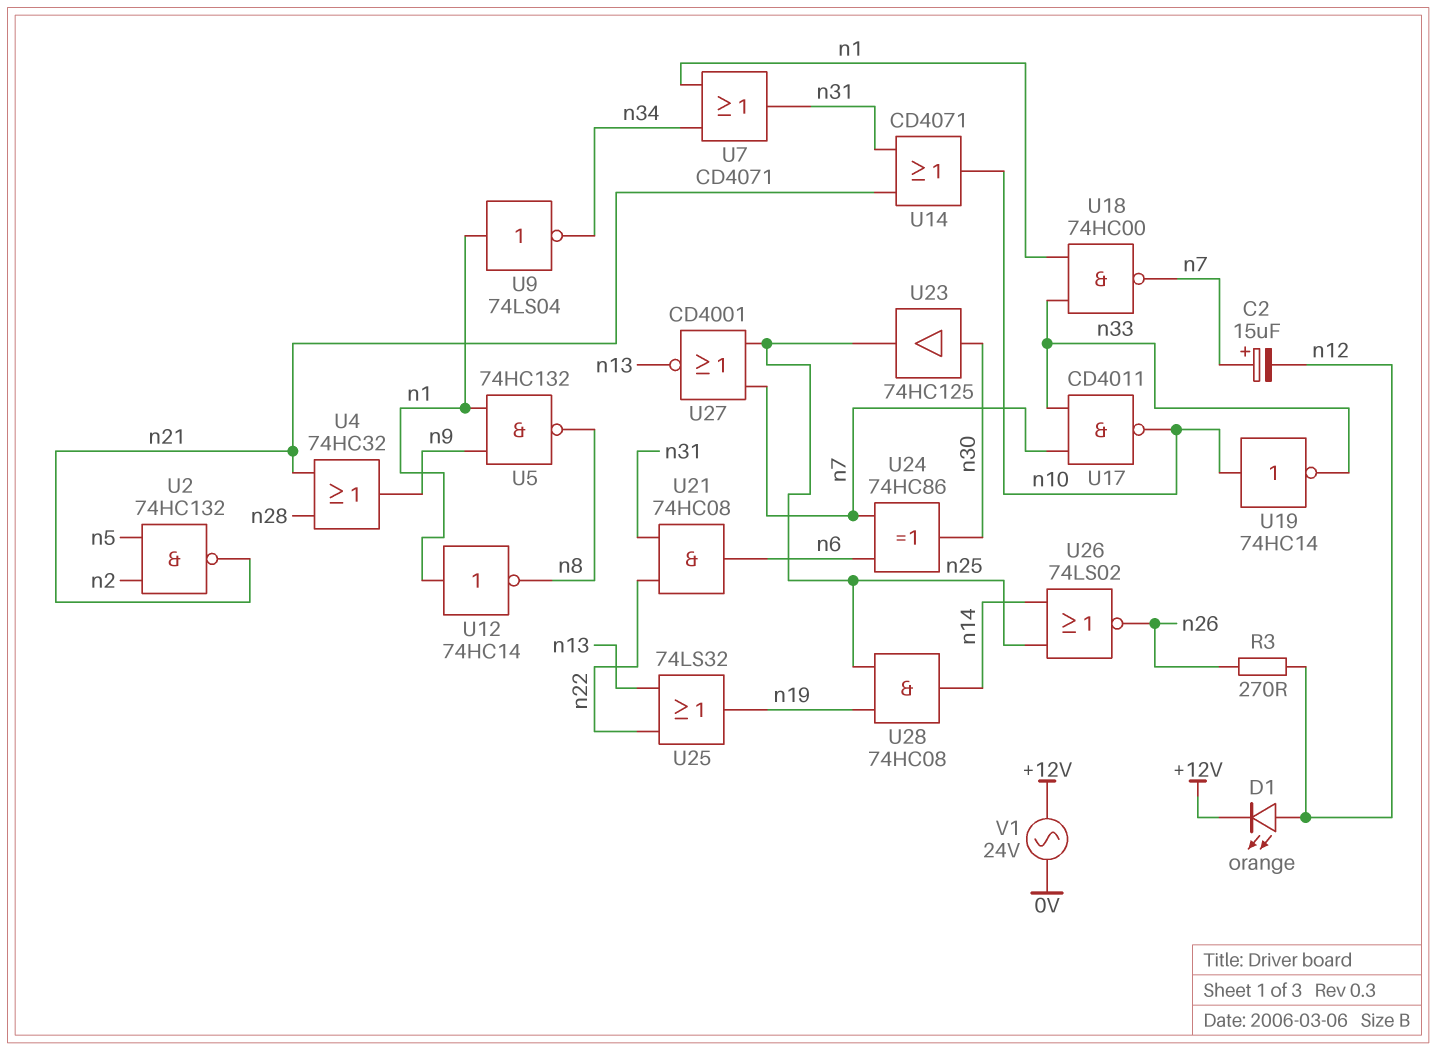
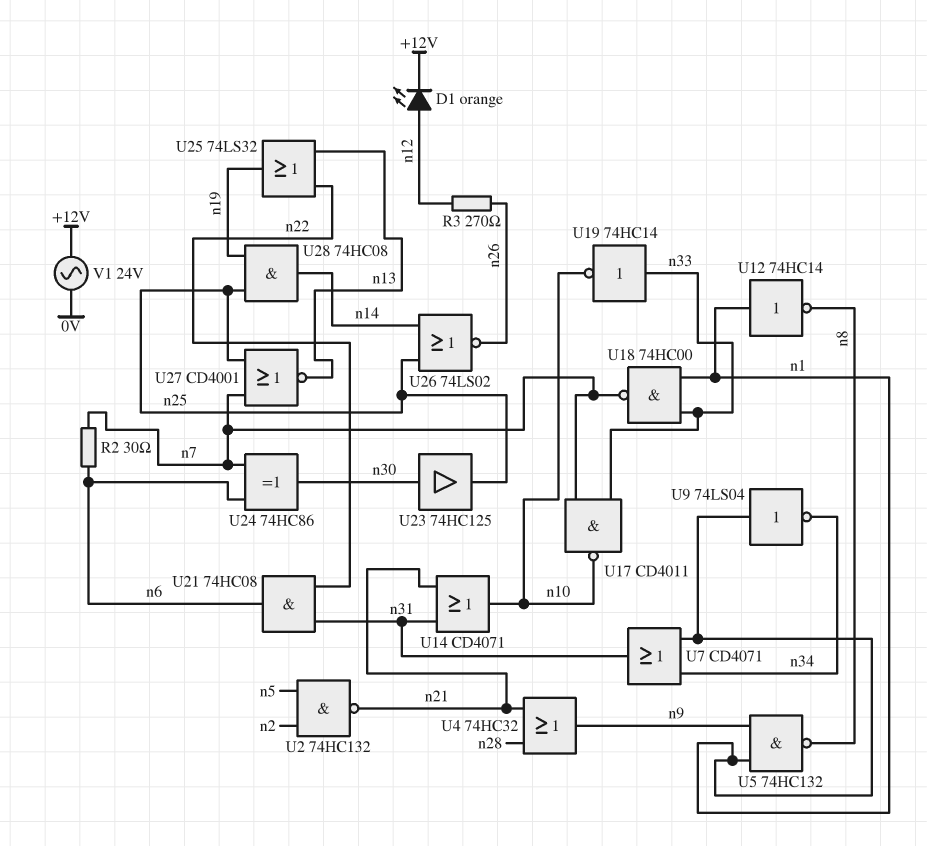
C2: 15uF (plus n7, minus n12) -> none
R2: none -> 30 (n6, n7)
U19: NOT 74HC14 (in n10, out n33) -> NOT 74HC14 (in n33, out n10)

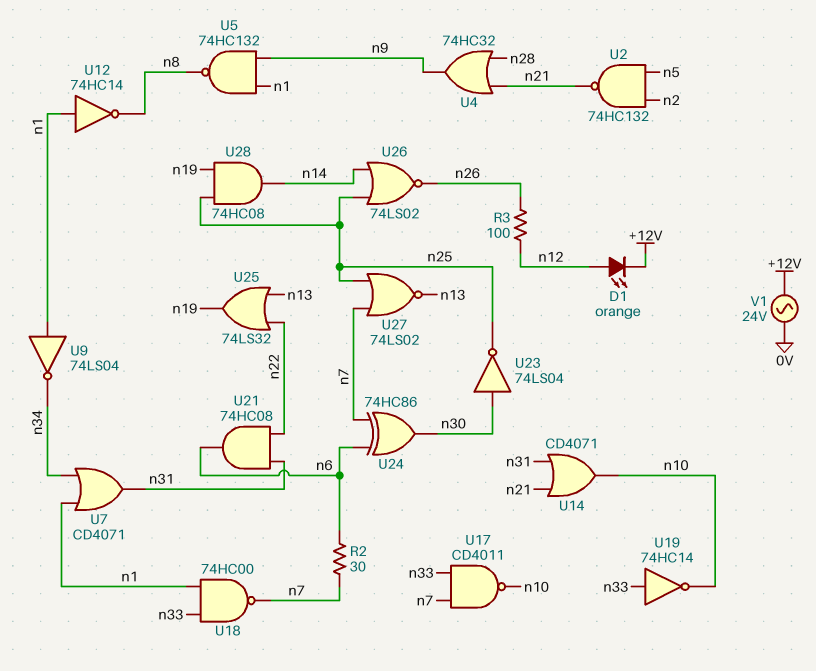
R3: 270 (n12, n26) -> 100 (n12, n26)
U23: buffer 74HC125 (in n30, out n25) -> NOT 74LS04 (in n30, out n25)
U27: NOR CD4001 (in n7, in n25, out n13) -> NOR 74LS02 (in n7, in n25, out n13)

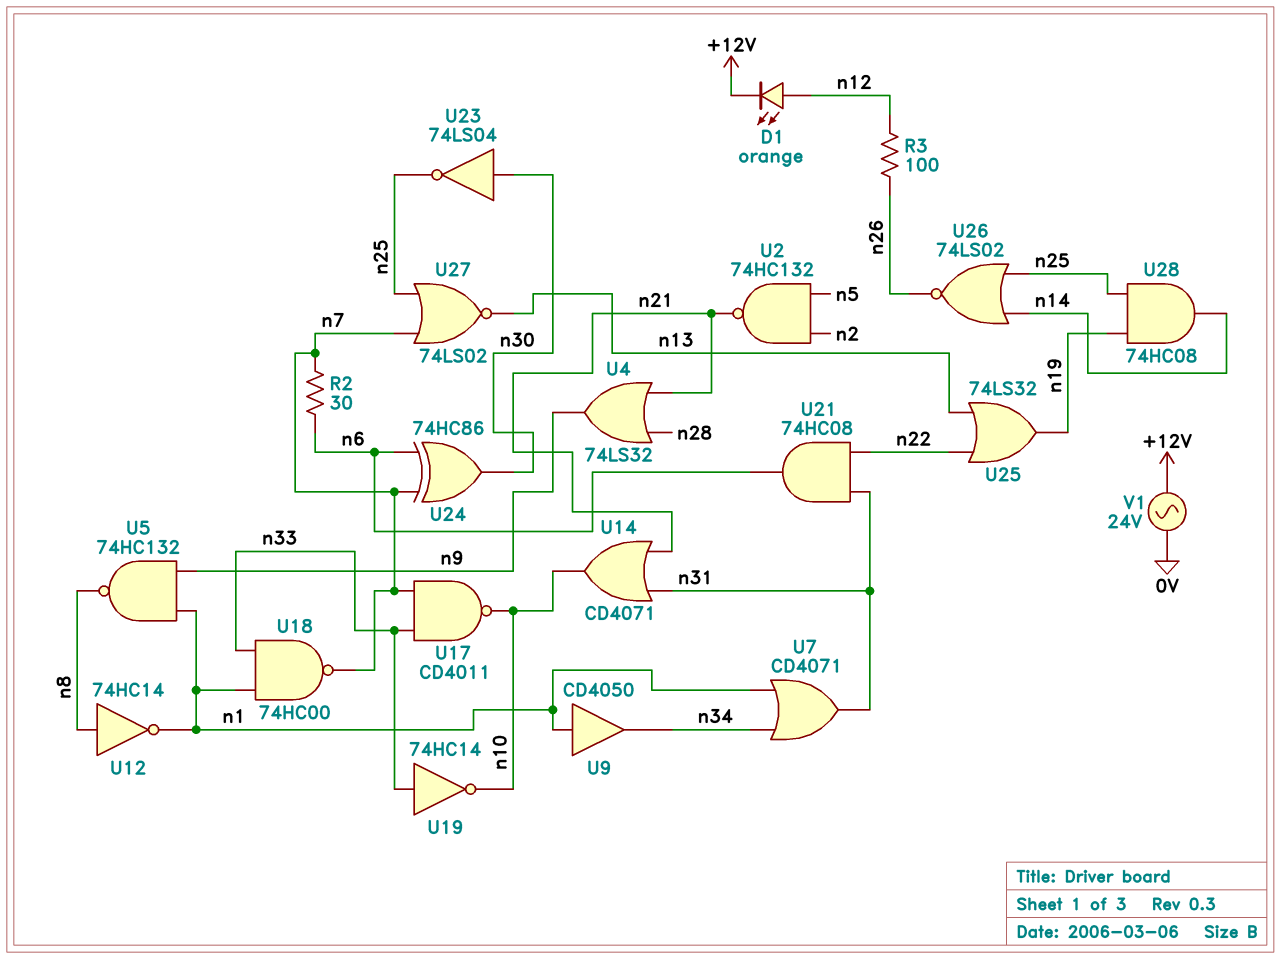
U4: OR 74HC32 (in n21, in n28, out n9) -> OR 74LS32 (in n21, in n28, out n9)
U9: NOT 74LS04 (in n1, out n34) -> buffer CD4050 (in n1, out n34)
U12: NOT 74HC14 (in n1, out n8) -> NOT 74HC14 (in n8, out n1)

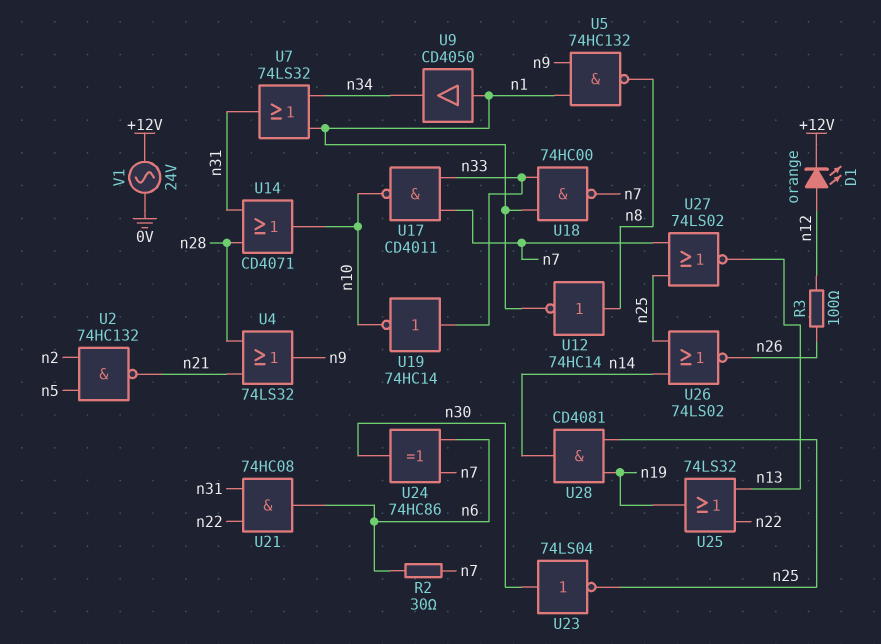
U7: OR CD4071 (in n1, in n34, out n31) -> OR 74LS32 (in n1, in n34, out n31)
U14: OR CD4071 (in n21, in n31, out n10) -> OR CD4071 (in n28, in n31, out n10)
U28: AND 74HC08 (in n19, in n25, out n14) -> AND CD4081 (in n19, in n25, out n14)

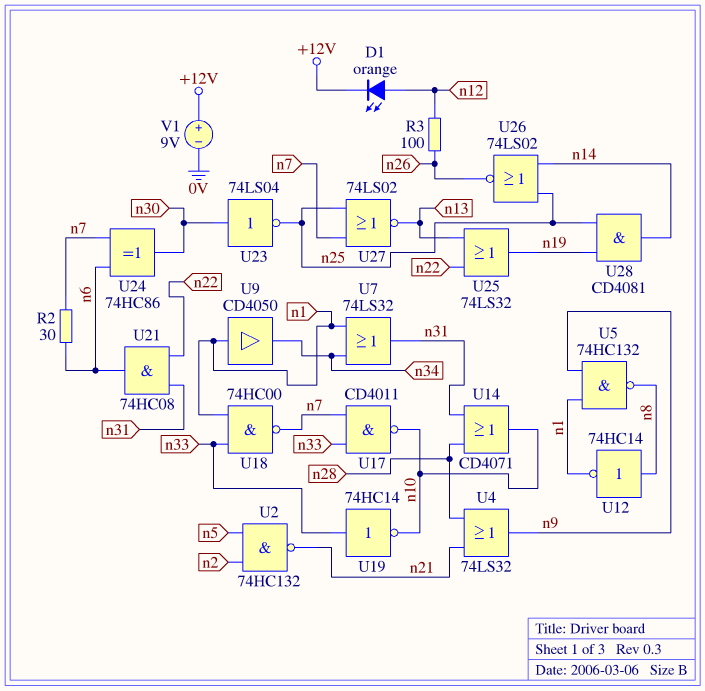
V1: AC 24V (+12V, 0V) -> 9V (plus +12V, minus 0V)

